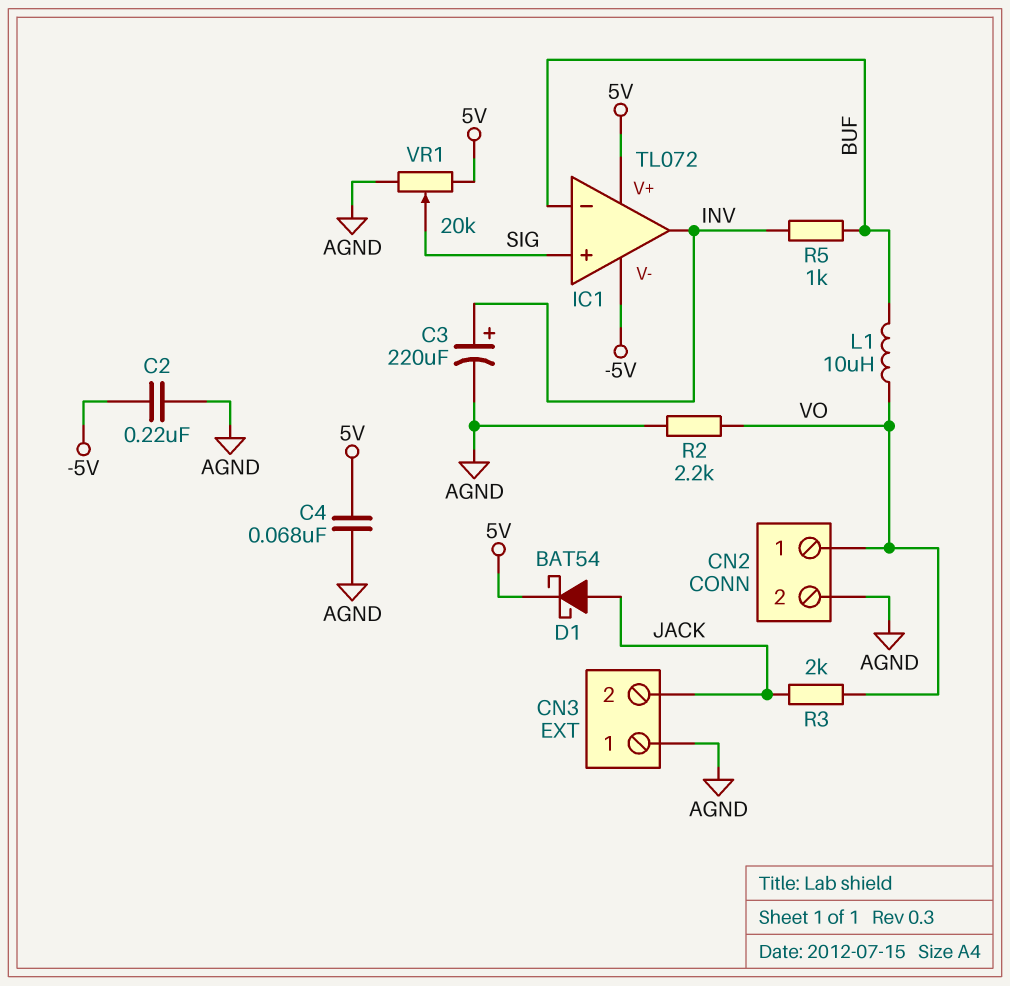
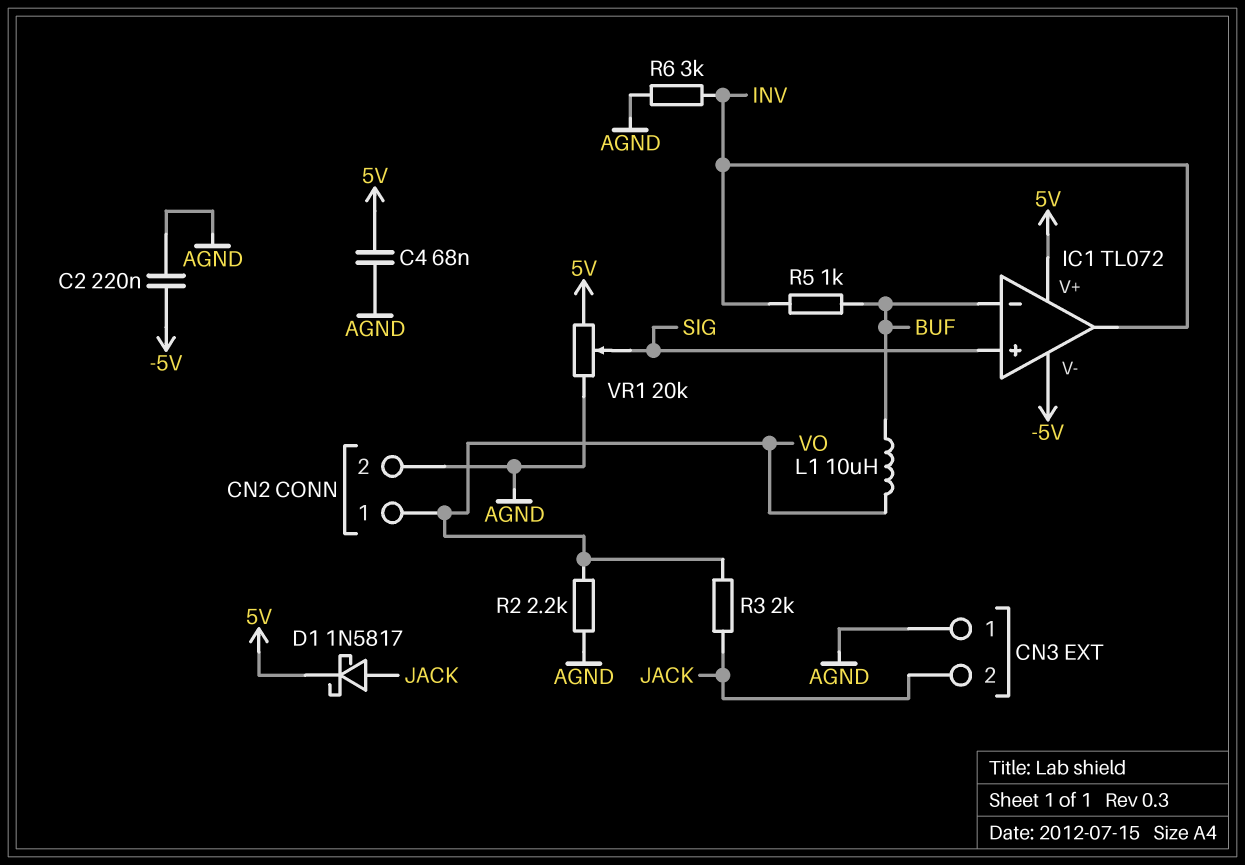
C3: 220uF (plus INV, minus AGND) -> none
D1: schottky BAT54 (A JACK, K 5V) -> schottky 1N5817 (A JACK, K 5V)
R6: none -> 3k (AGND, INV)

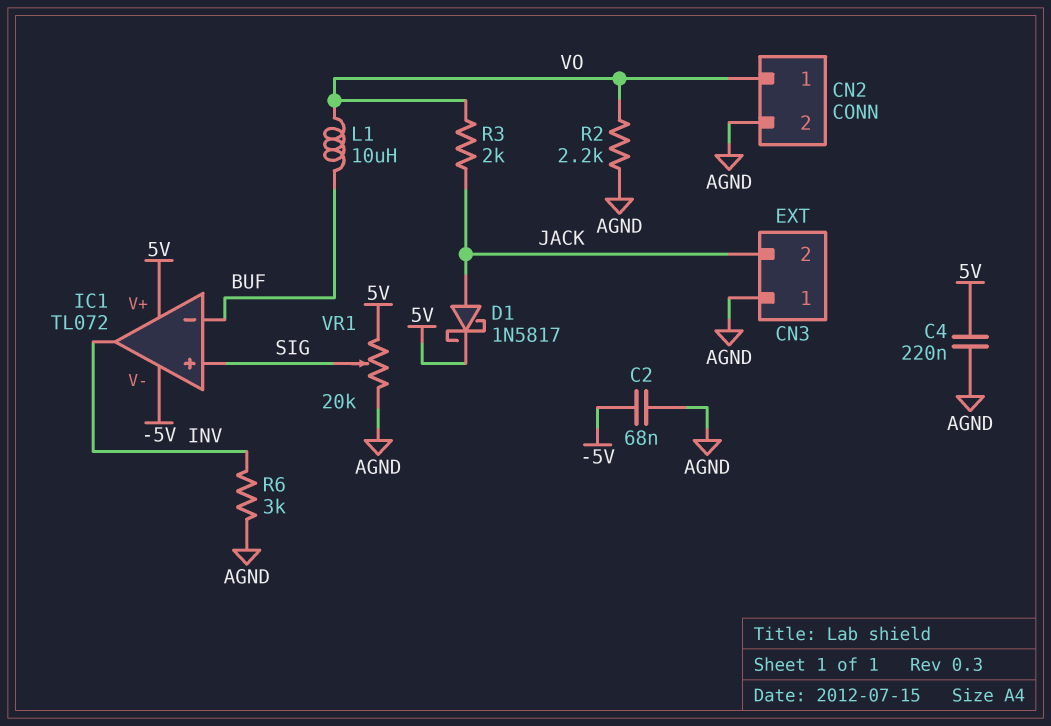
C2: 220nF (-5V, AGND) -> 68nF (-5V, AGND)
C4: 68nF (5V, AGND) -> 220nF (5V, AGND)
R5: 1k (BUF, INV) -> none

